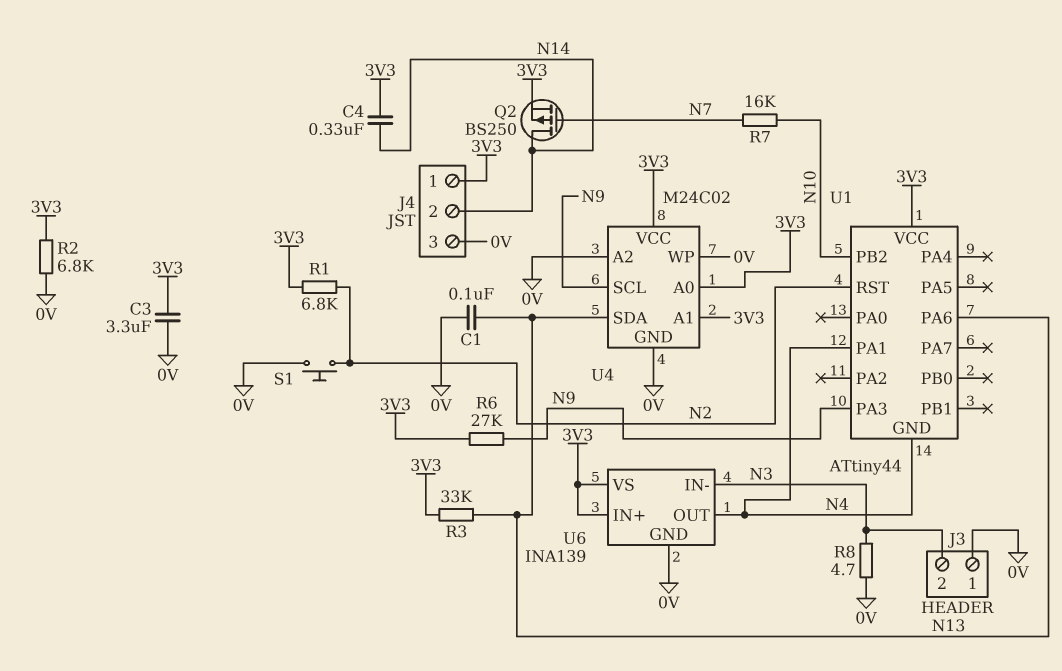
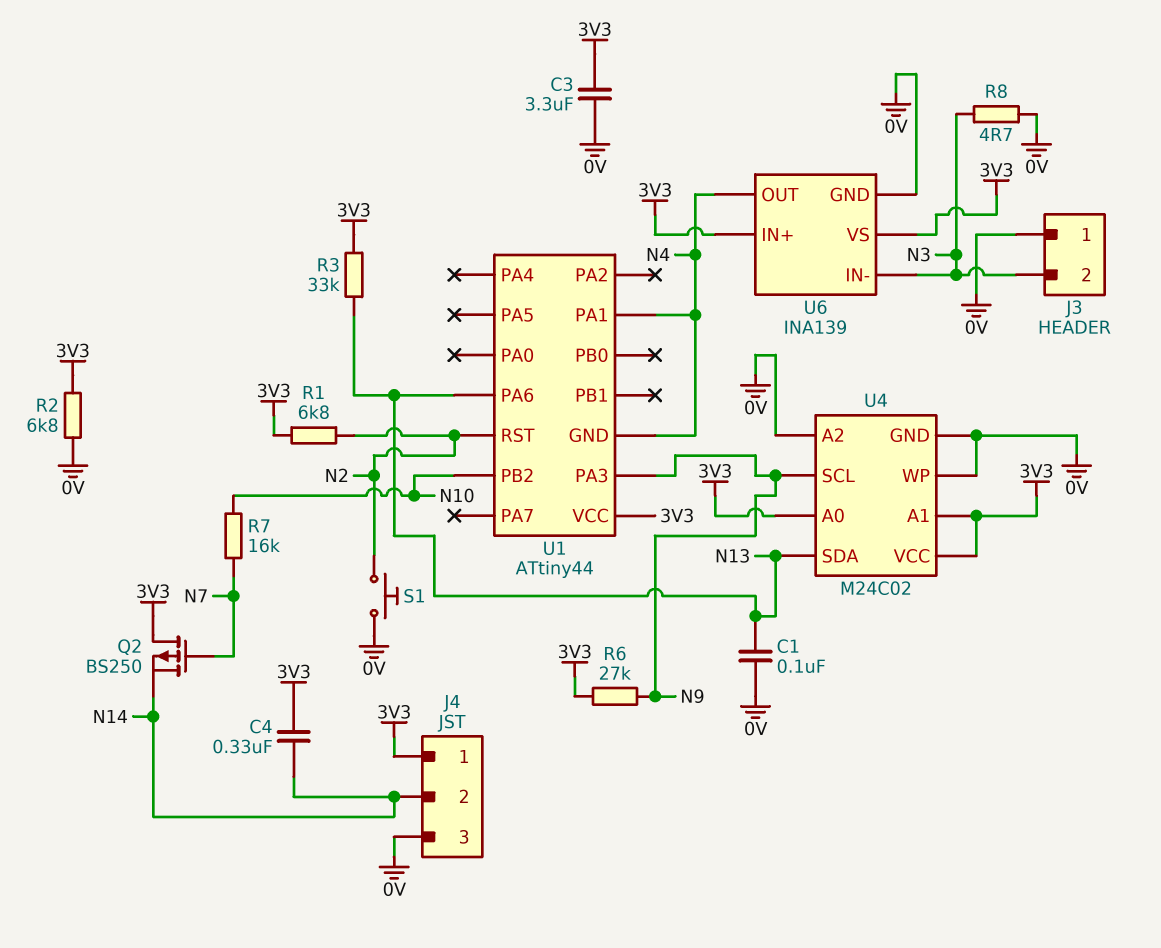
Q2: PMOS BS250 (G N7, D N14, S 3V3) -> PMOS BS250 (G N7, D 3V3, S N14)

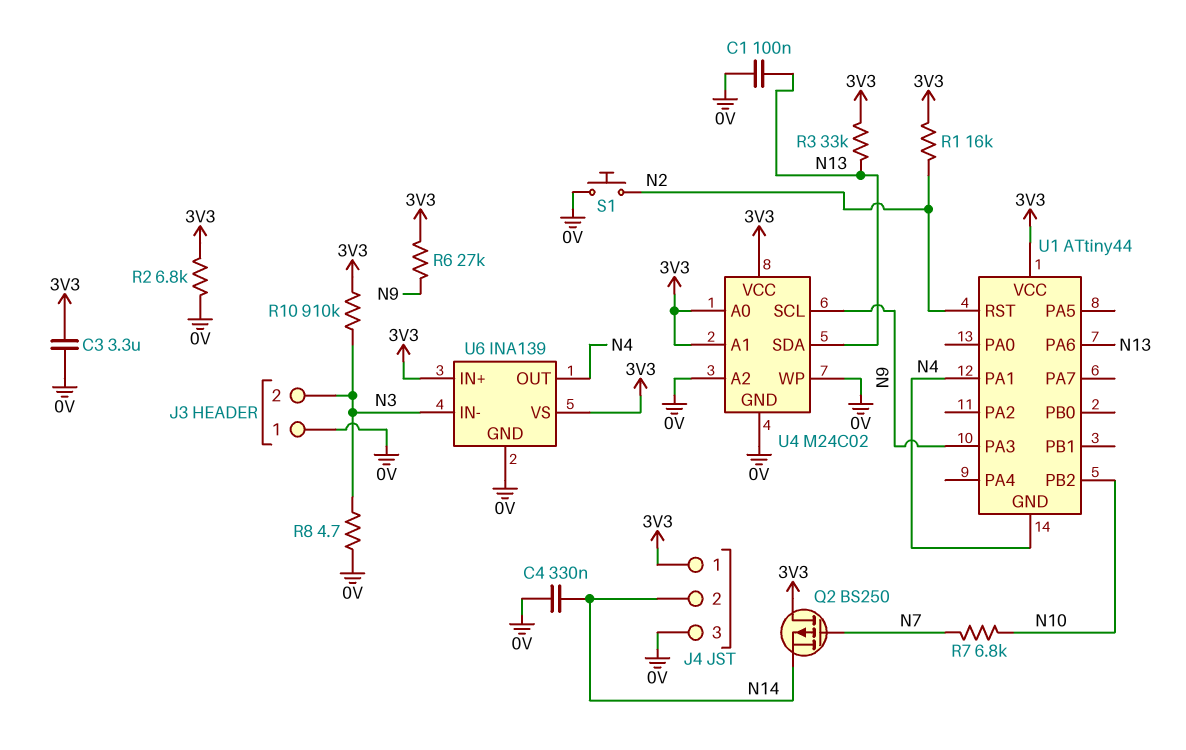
C4: 330nF (3V3, N14) -> 330nF (0V, N14)
R1: 6.8k (3V3, N2) -> 16k (3V3, N2)
R7: 16k (N7, N10) -> 6.8k (N7, N10)
R10: none -> 910k (3V3, N3)

